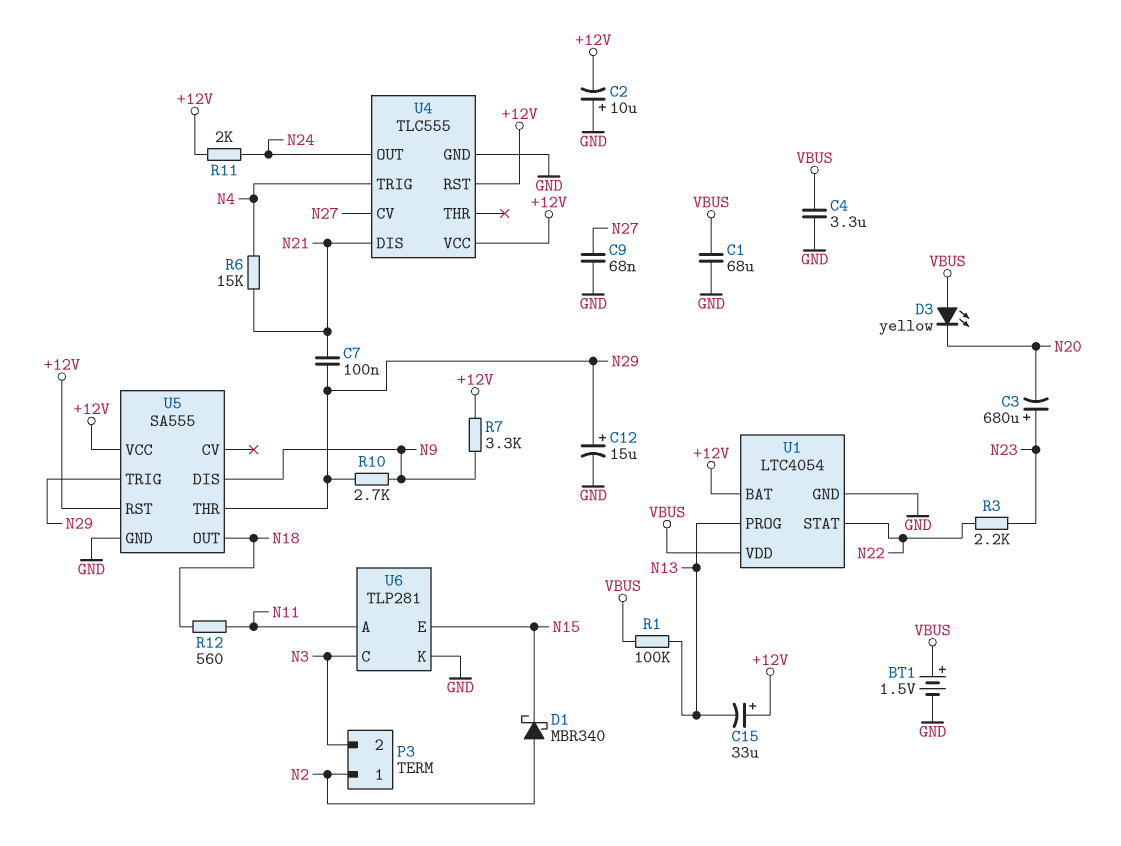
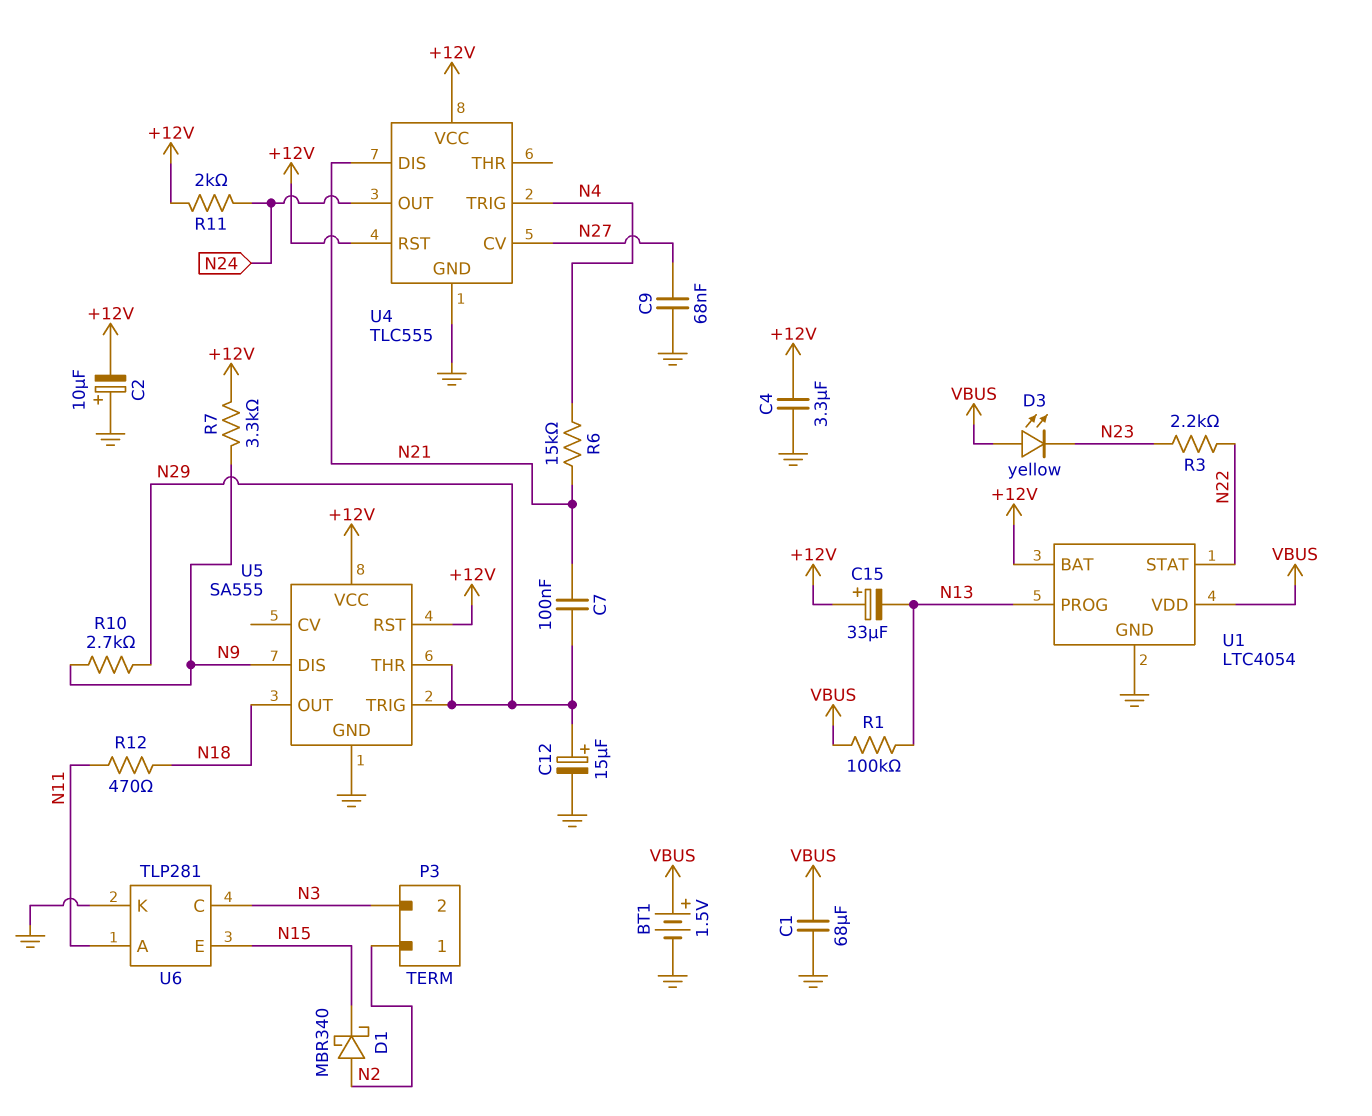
C3: 680uF (plus N23, minus N20) -> none
C4: 3.3uF (GND, VBUS) -> 3.3uF (+12V, GND)
D3: LED yellow (A VBUS, K N20) -> LED yellow (A VBUS, K N23)
R12: 560 (N11, N18) -> 470 (N11, N18)

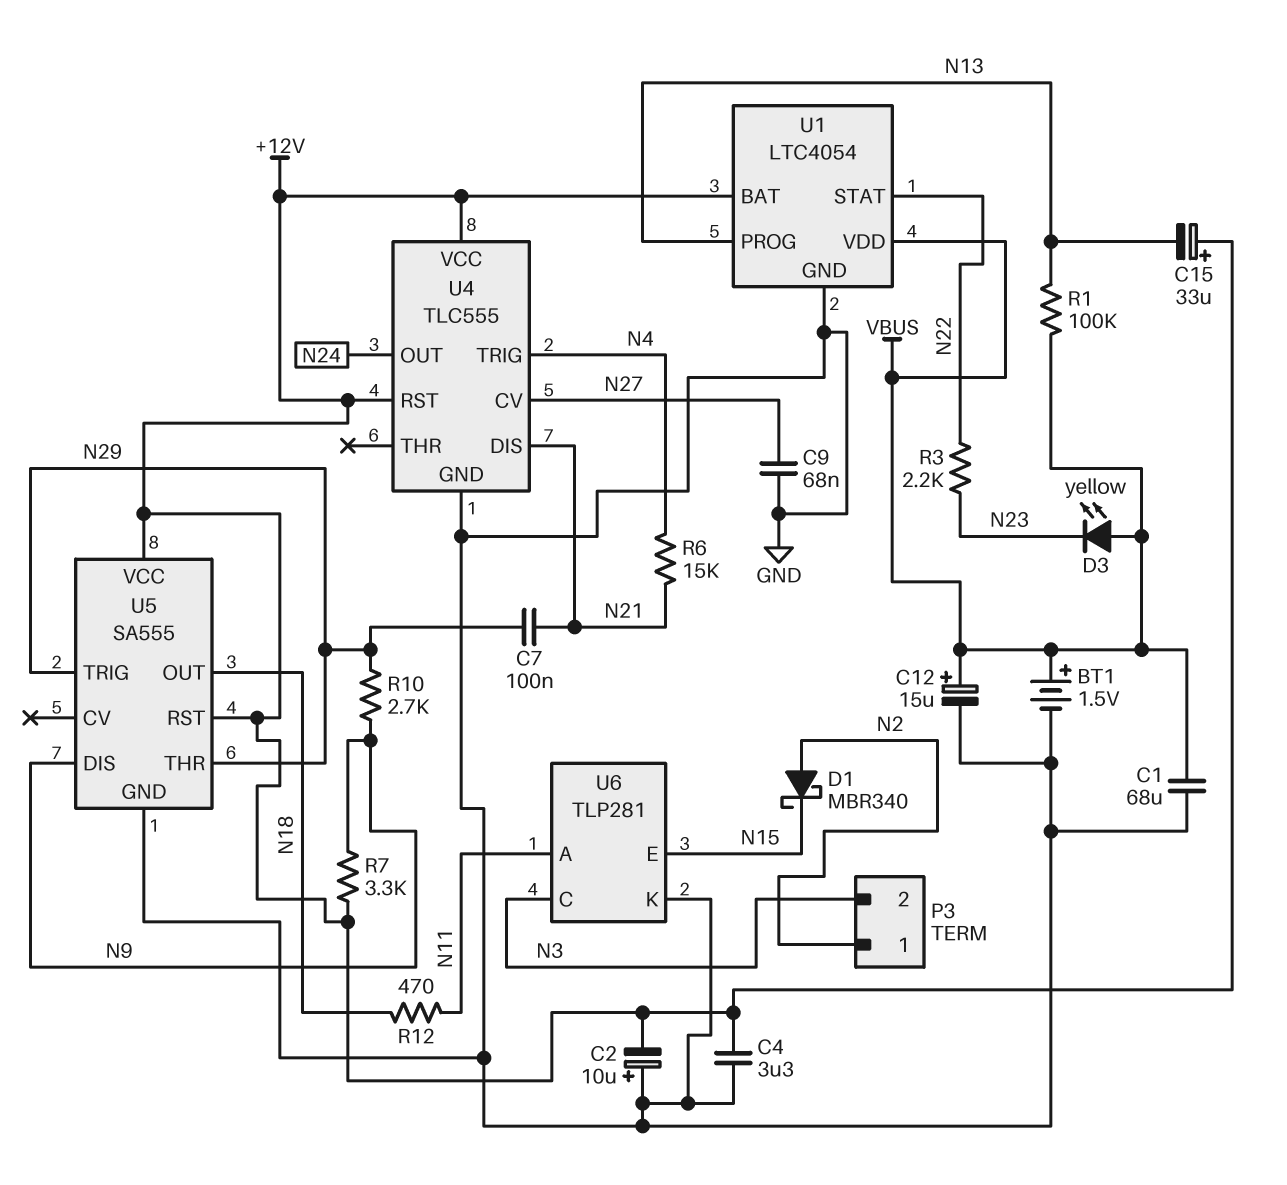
C12: 15uF (plus N29, minus GND) -> 15uF (plus VBUS, minus GND)
R11: 2k (+12V, N24) -> none

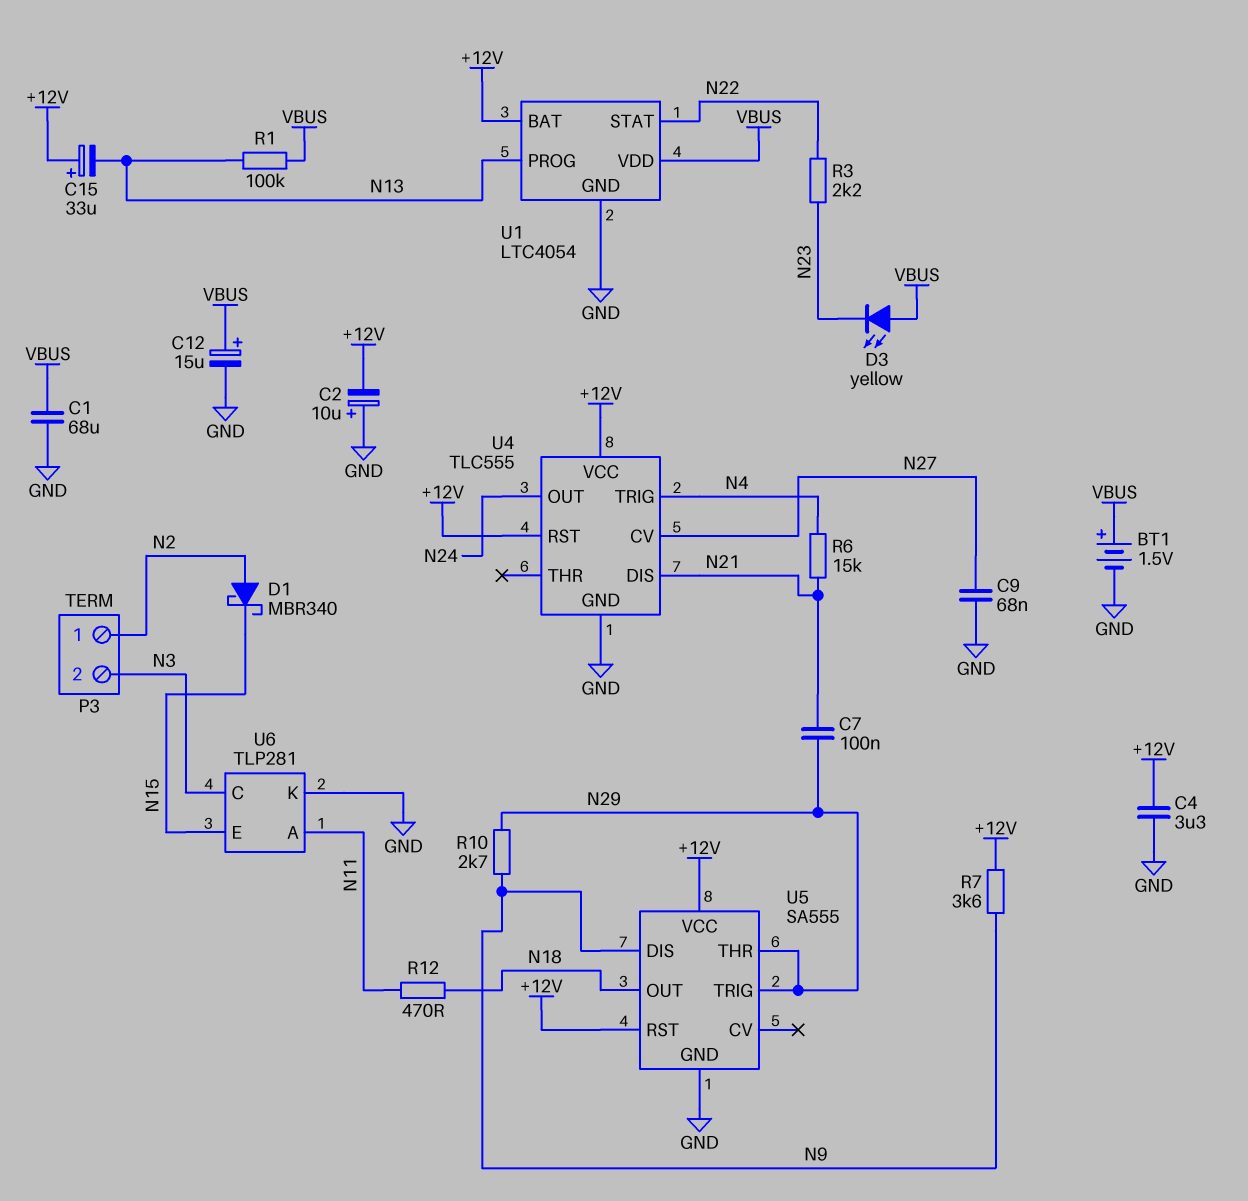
R7: 3.3k (+12V, N9) -> 3.6k (+12V, N9)

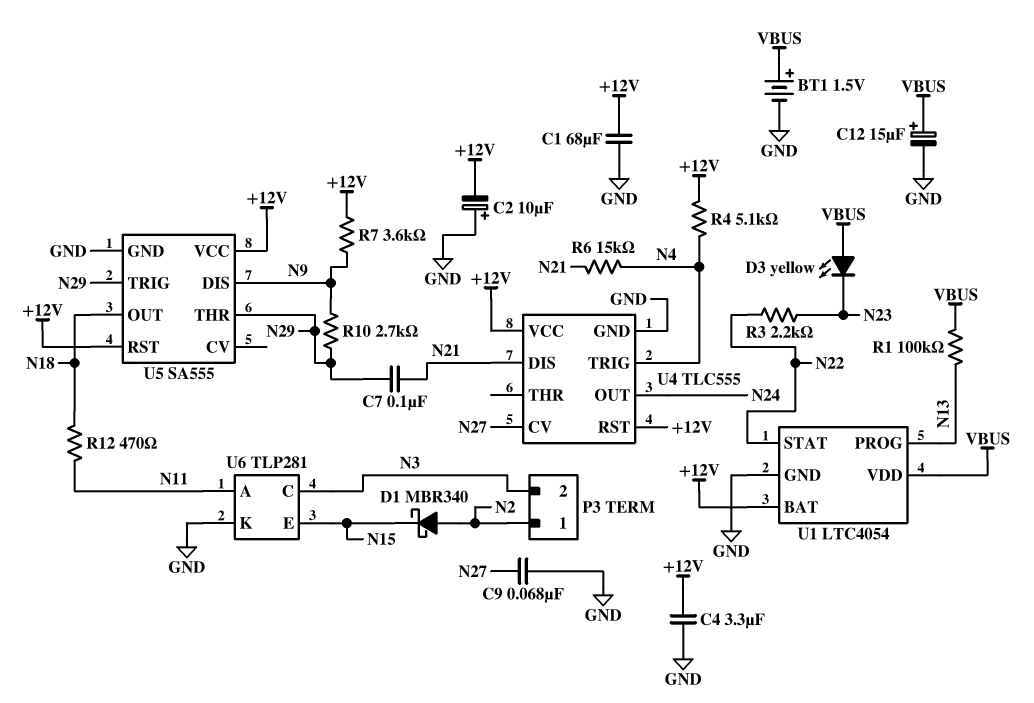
C1: 68uF (GND, VBUS) -> 68uF (+12V, GND)
C15: 33uF (plus +12V, minus N13) -> none
R4: none -> 5.1k (+12V, N4)

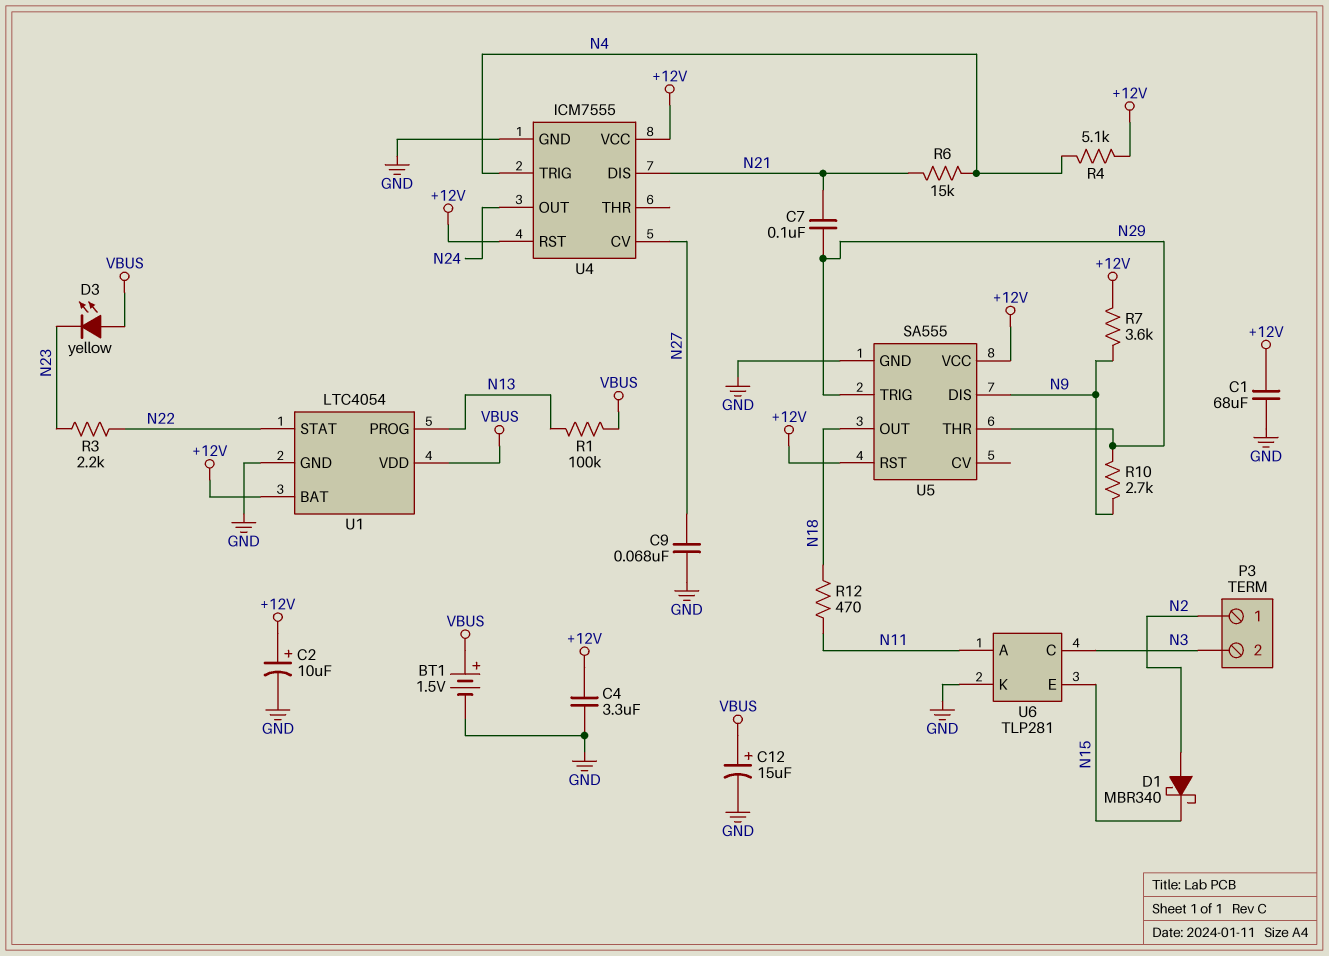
C2: 10uF (plus GND, minus +12V) -> 10uF (plus +12V, minus GND)
U4: TLC555 -> ICM7555

